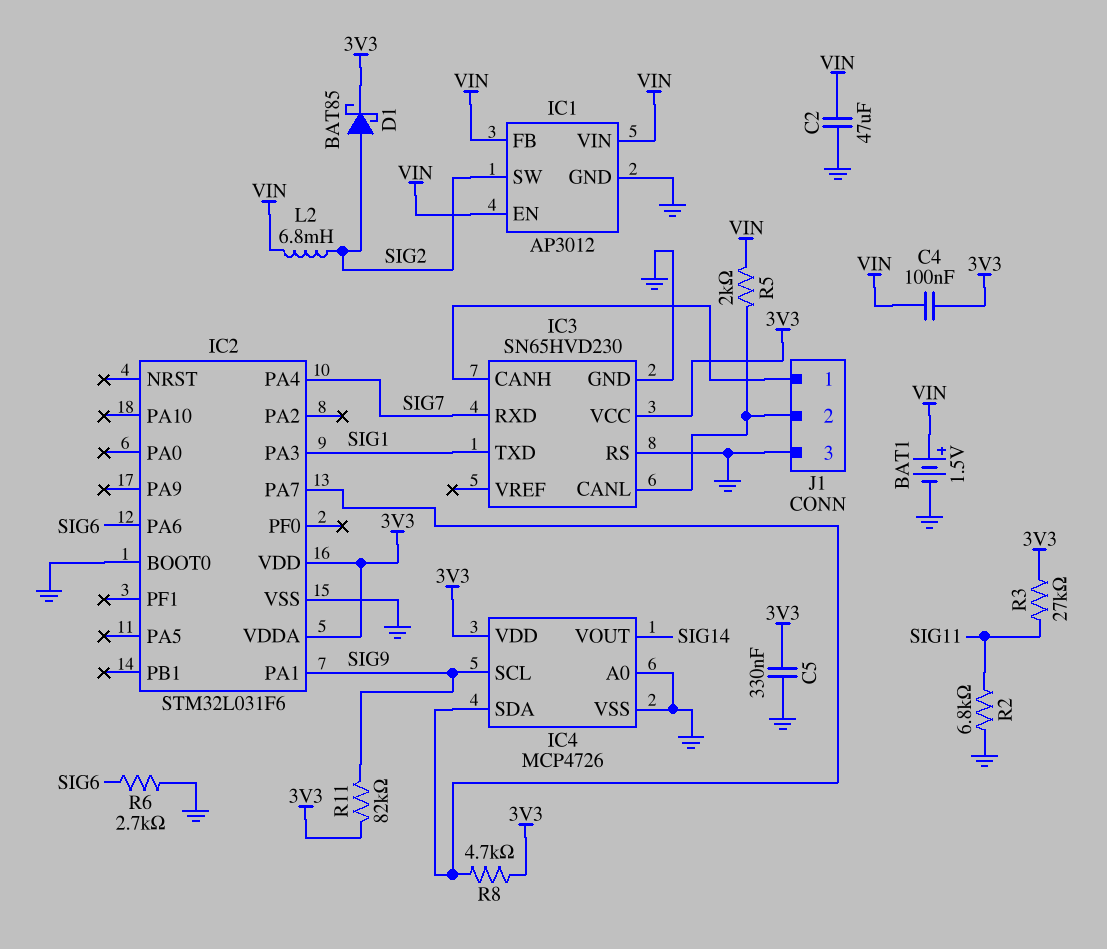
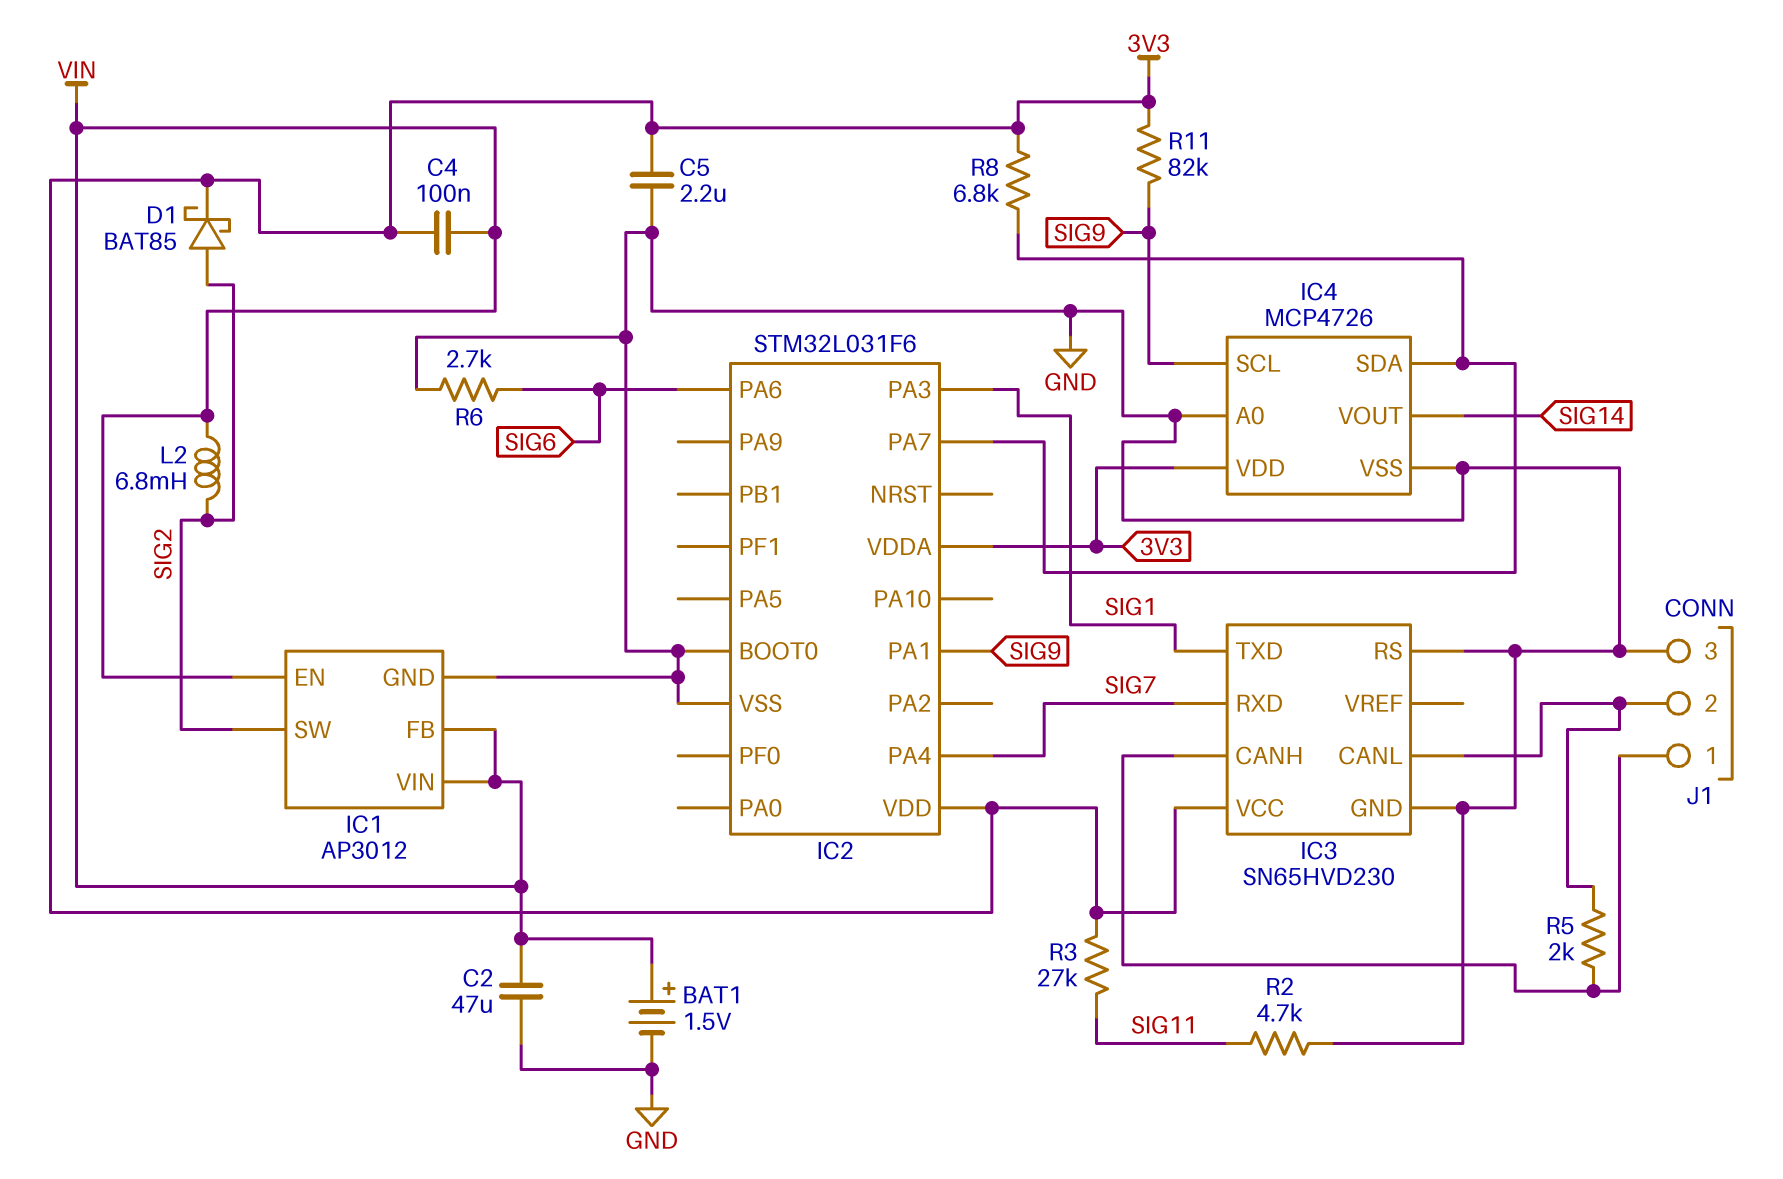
C5: 330nF (3V3, GND) -> 2.2uF (3V3, GND)
R2: 6.8k (GND, SIG11) -> 4.7k (GND, SIG11)
R5: 2k (IC3/CANL, VIN) -> 2k (IC3/CANH, IC3/CANL)
R8: 4.7k (3V3, IC2/PA7) -> 6.8k (3V3, IC2/PA7)

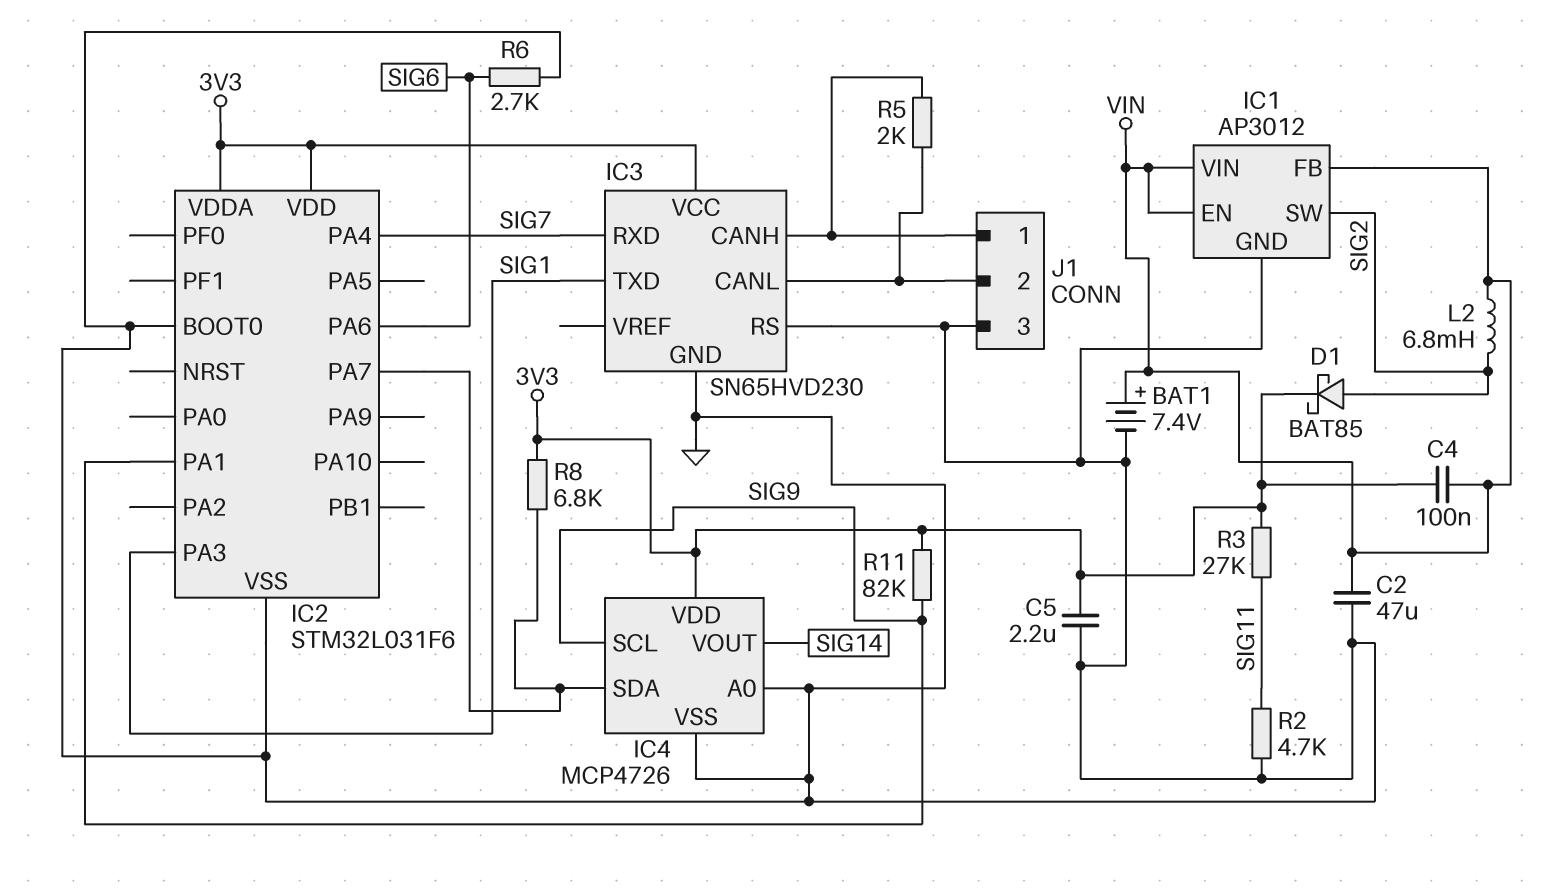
BAT1: 1.5V (plus VIN, minus GND) -> 7.4V (plus VIN, minus GND)

